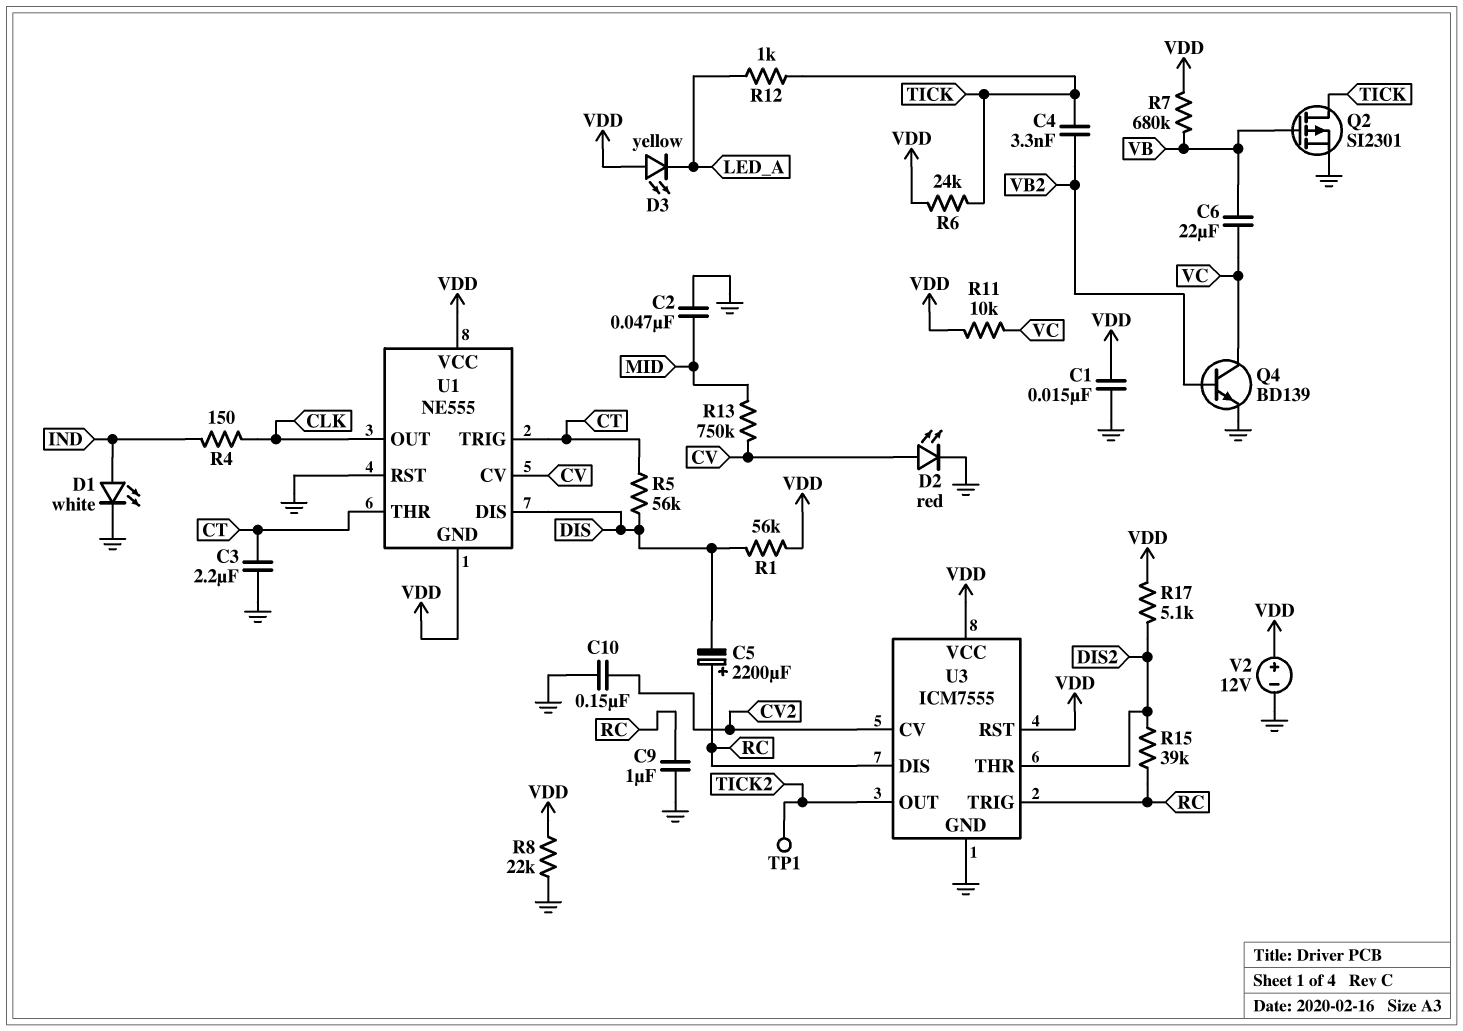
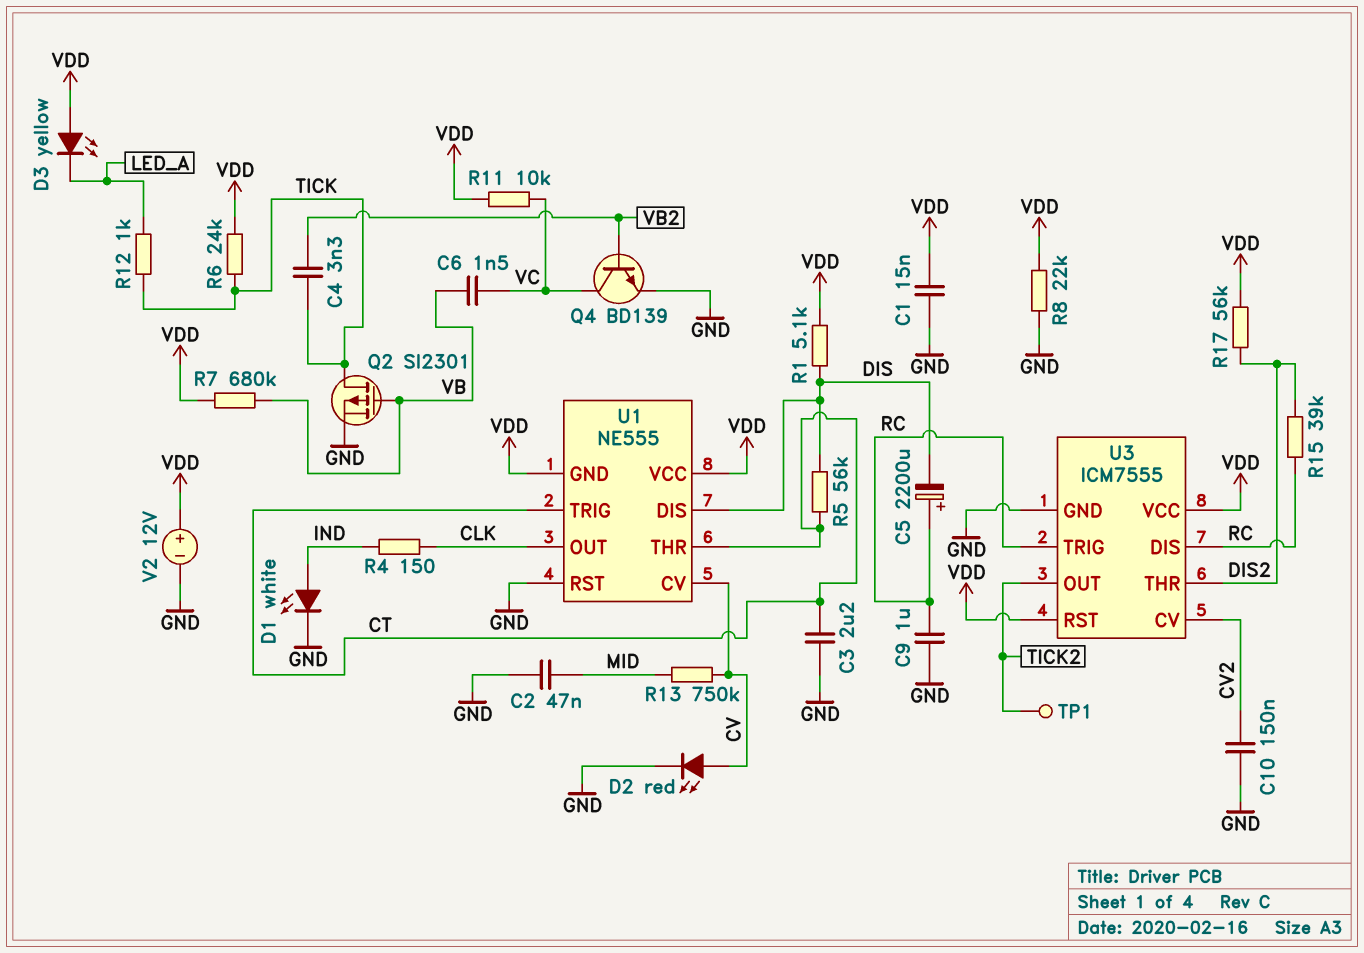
C6: 22uF (VB, VC) -> 1.5nF (VB, VC)
R1: 56k (DIS, VDD) -> 5.1k (DIS, VDD)
R17: 5.1k (DIS2, VDD) -> 56k (DIS2, VDD)

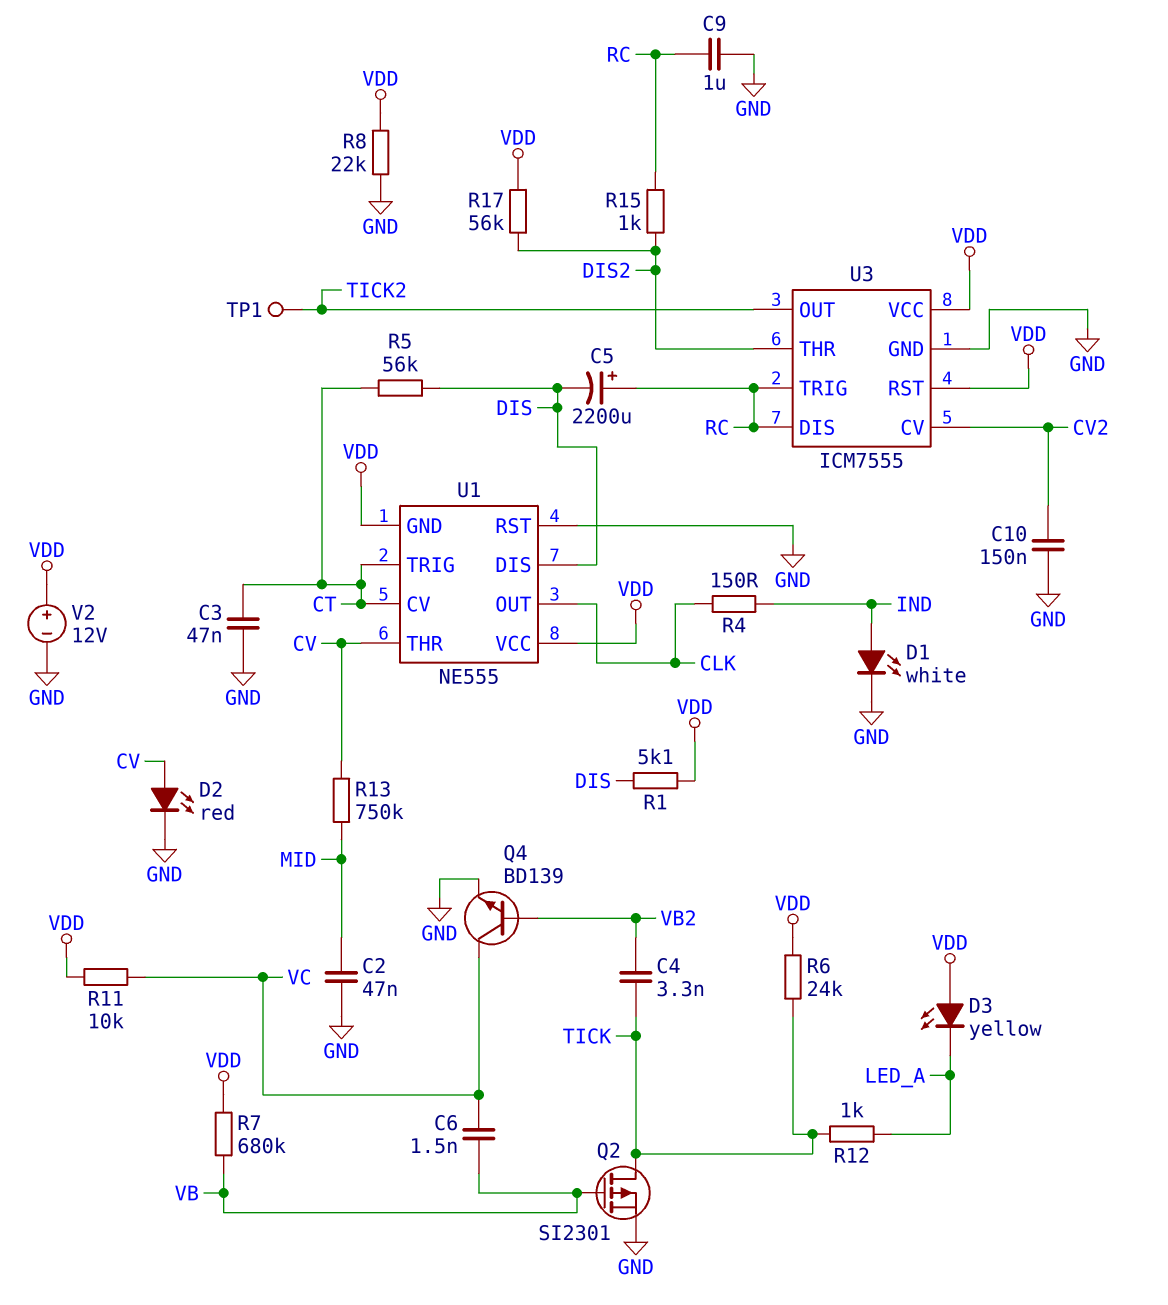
C1: 15nF (GND, VDD) -> none
C3: 2.2uF (CT, GND) -> 47nF (CT, GND)
R15: 39k (DIS2, RC) -> 1k (DIS2, RC)
U1 pin CV: CV -> CT
U1 pin THR: CT -> CV

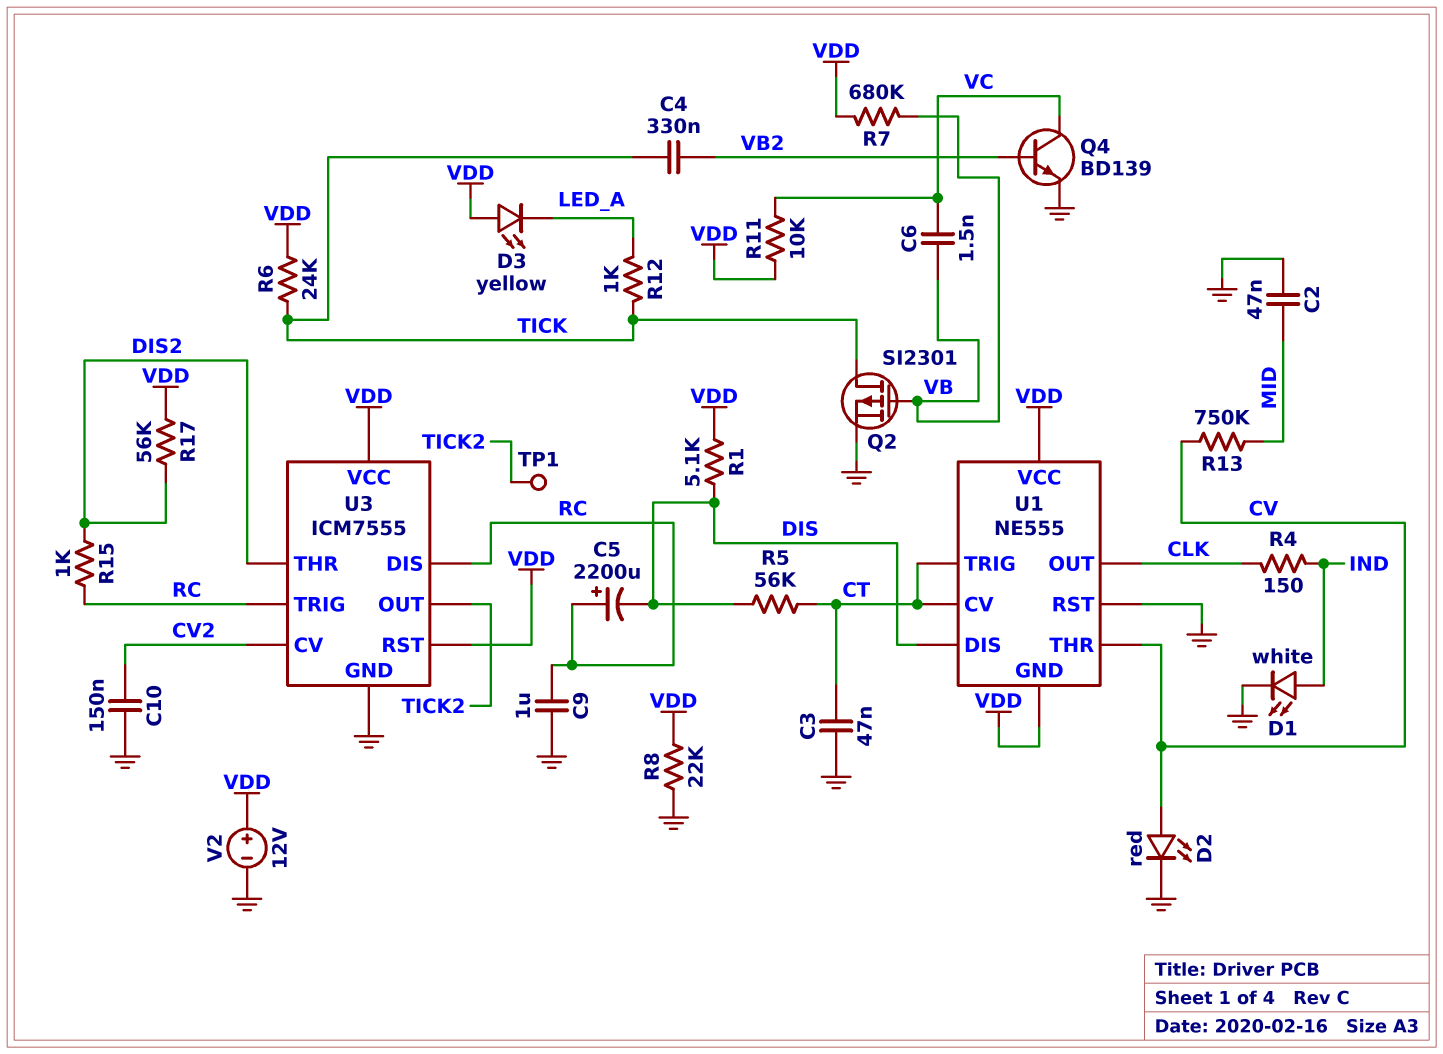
C4: 3.3nF (TICK, VB2) -> 330nF (TICK, VB2)

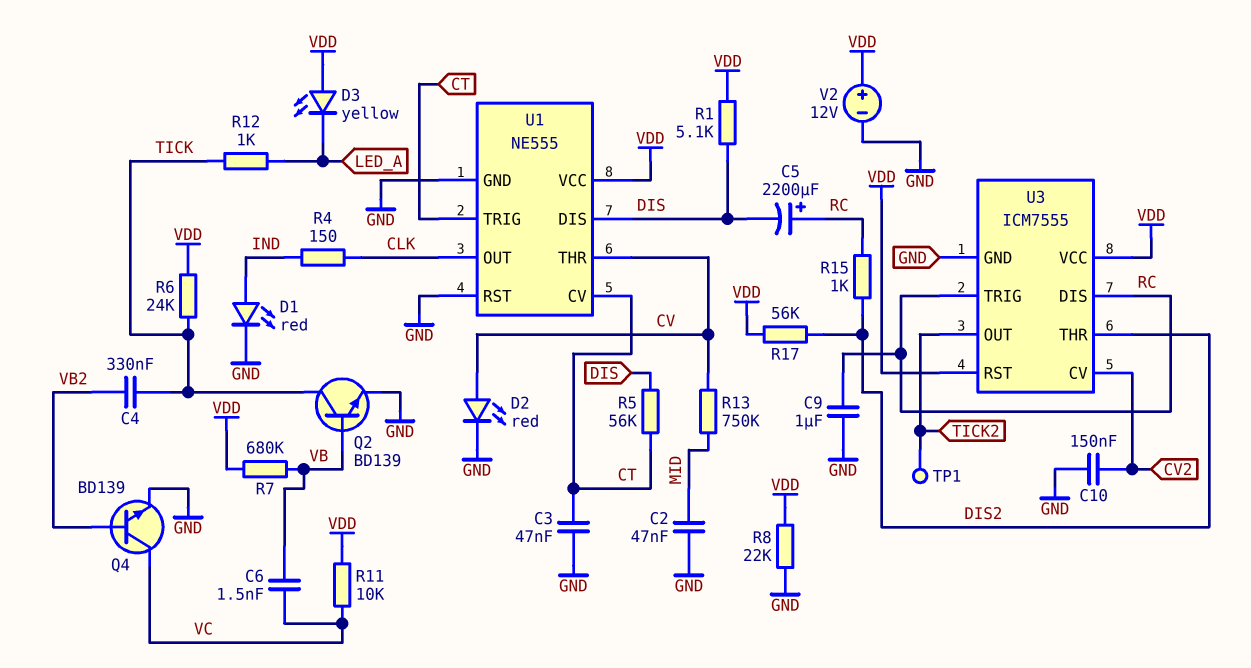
D1: LED white (A IND, K GND) -> LED red (A IND, K GND)
Q2: PMOS SI2301 (G VB, D TICK, S GND) -> NPN BD139 (B VB, C TICK, E GND)
U1 pin GND: VDD -> GND

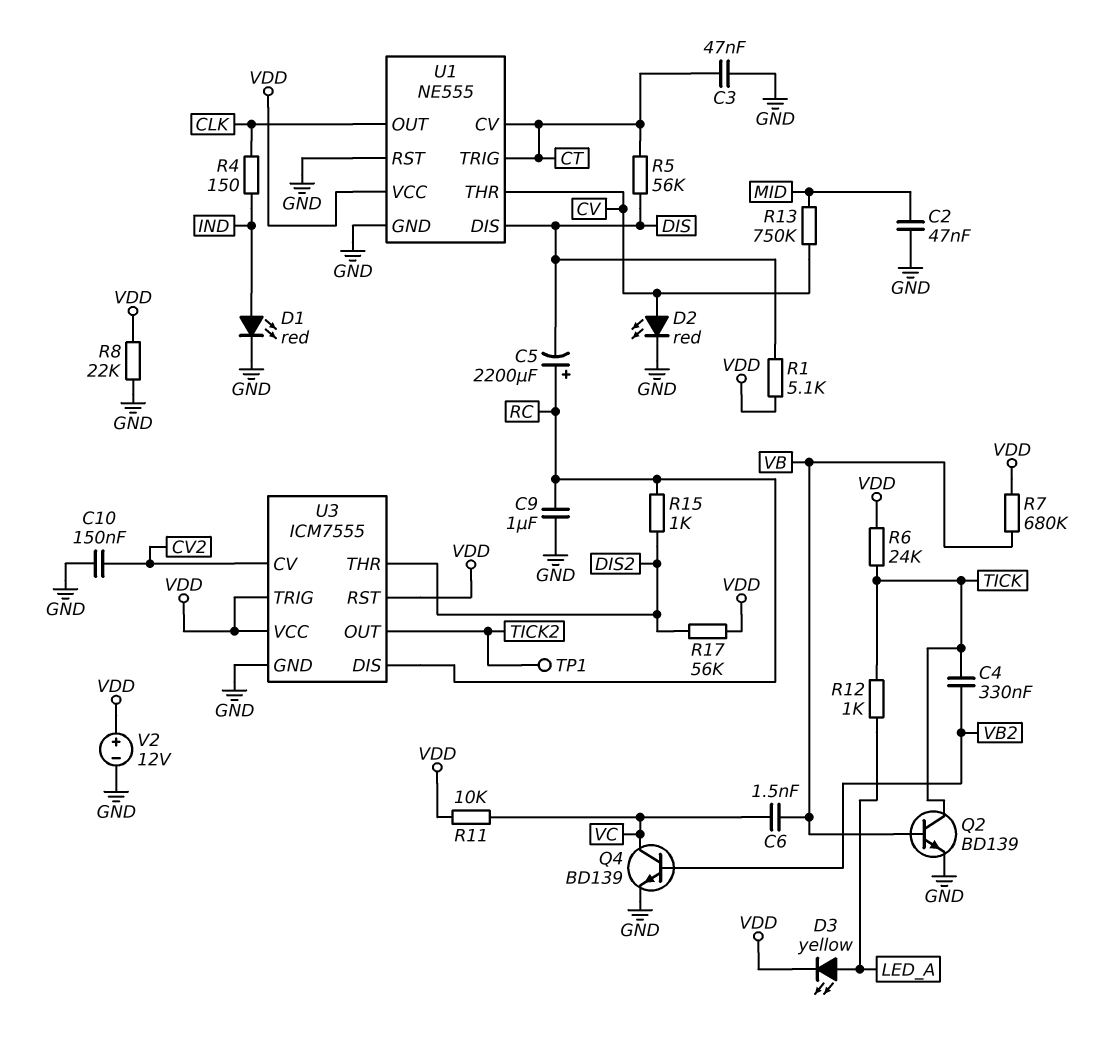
D3: LED yellow (A VDD, K LED_A) -> LED yellow (A LED_A, K VDD)
U3 pin TRIG: RC -> VDD

